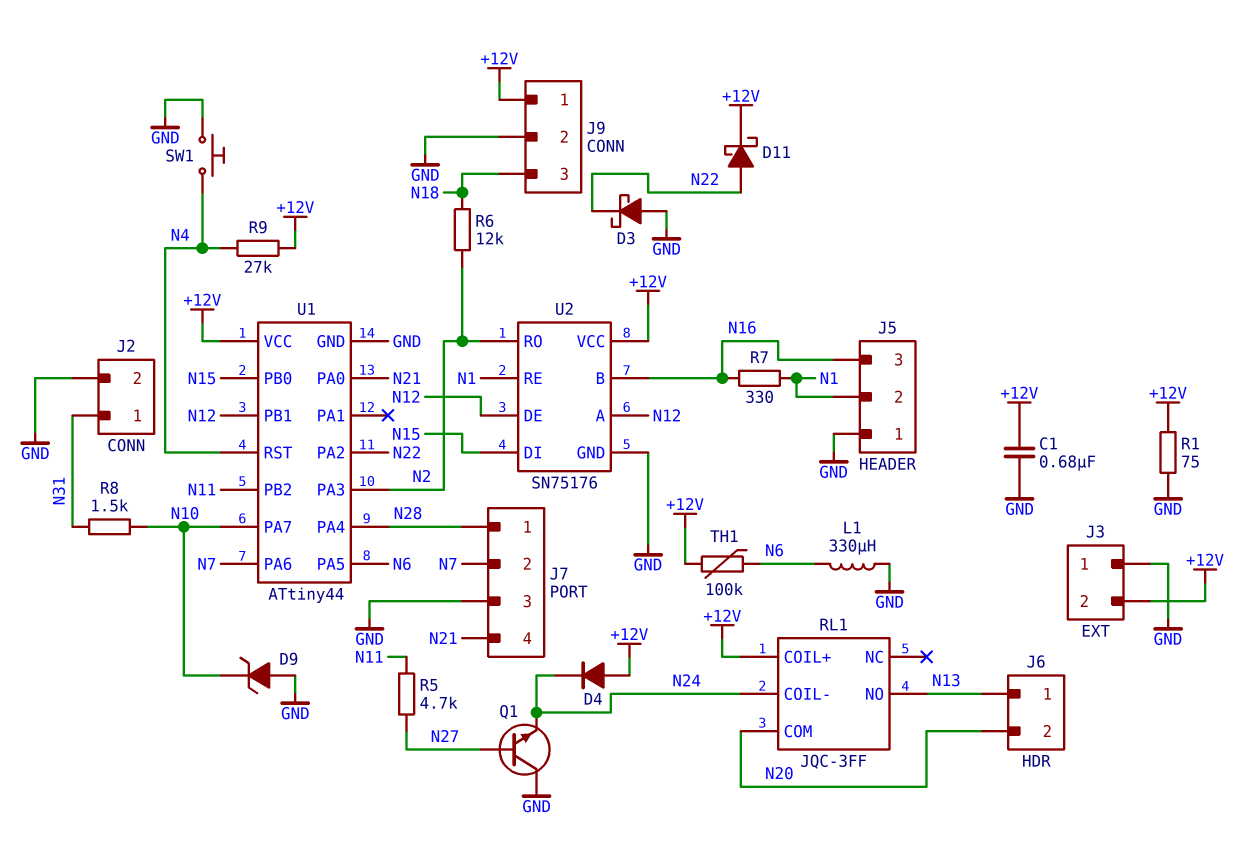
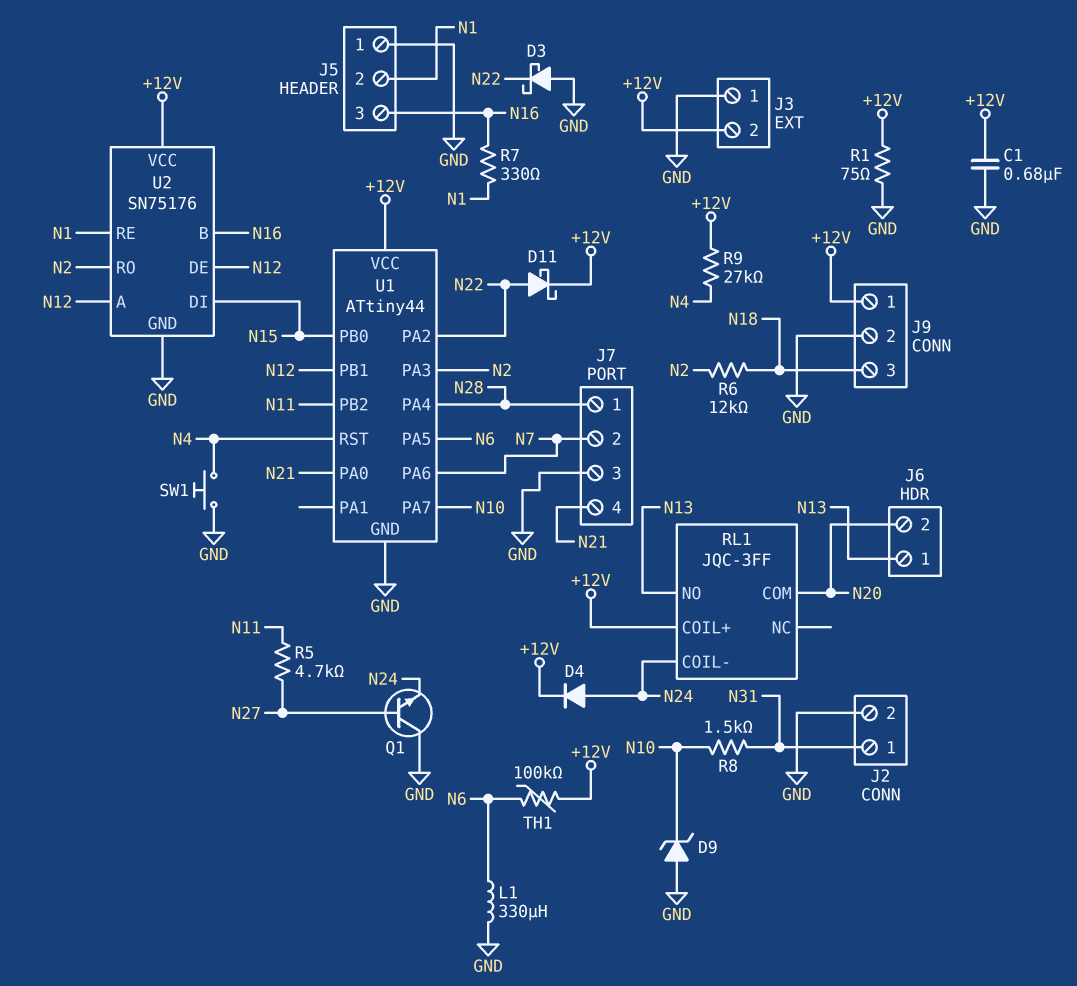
D4: diode (A +12V, K N24) -> diode (A N24, K +12V)

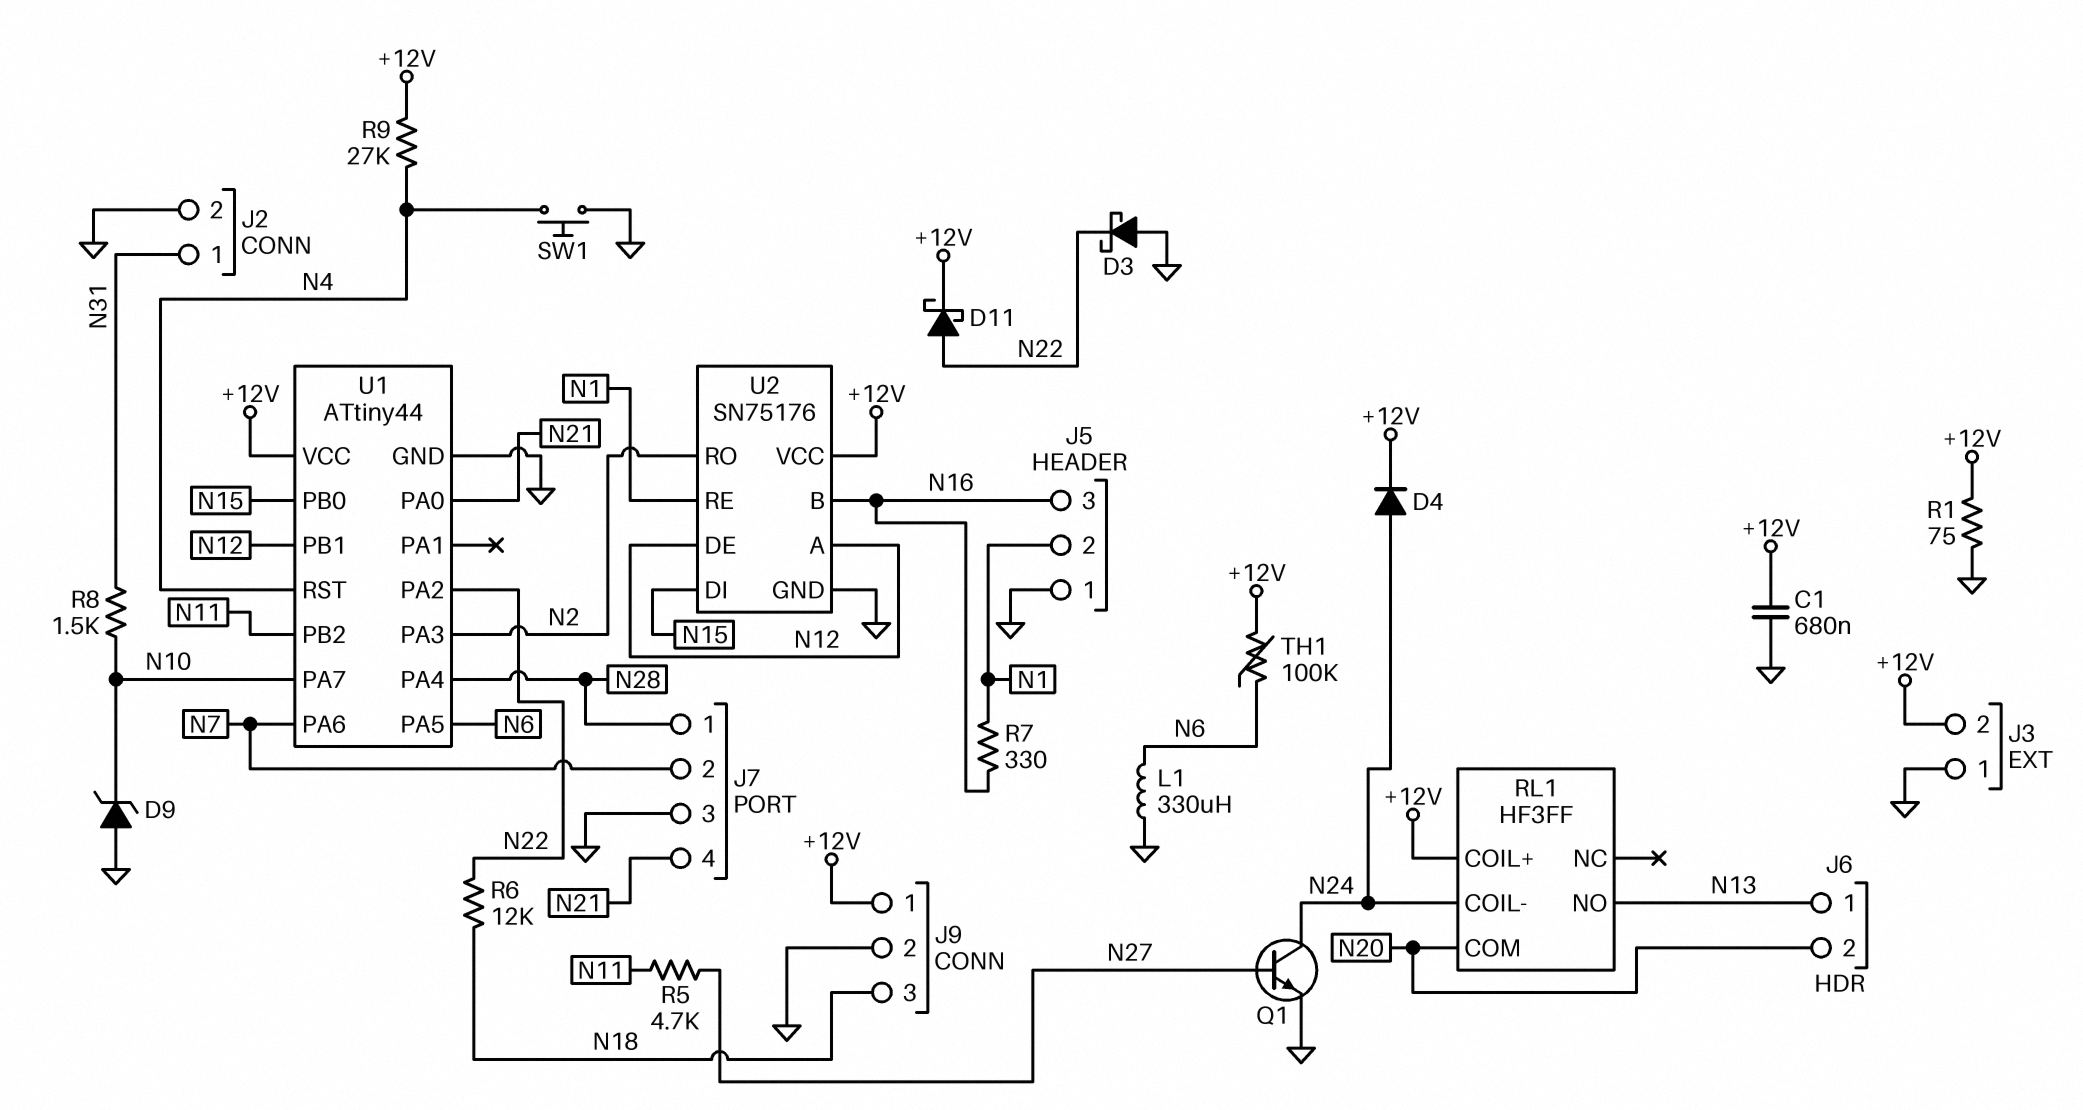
Q1: NPN (B N27, C GND, E N24) -> NPN (B N27, C N24, E GND)
R6: 12k (N2, N18) -> 12k (N18, N22)
RL1: JQC-3FF -> HF3FF

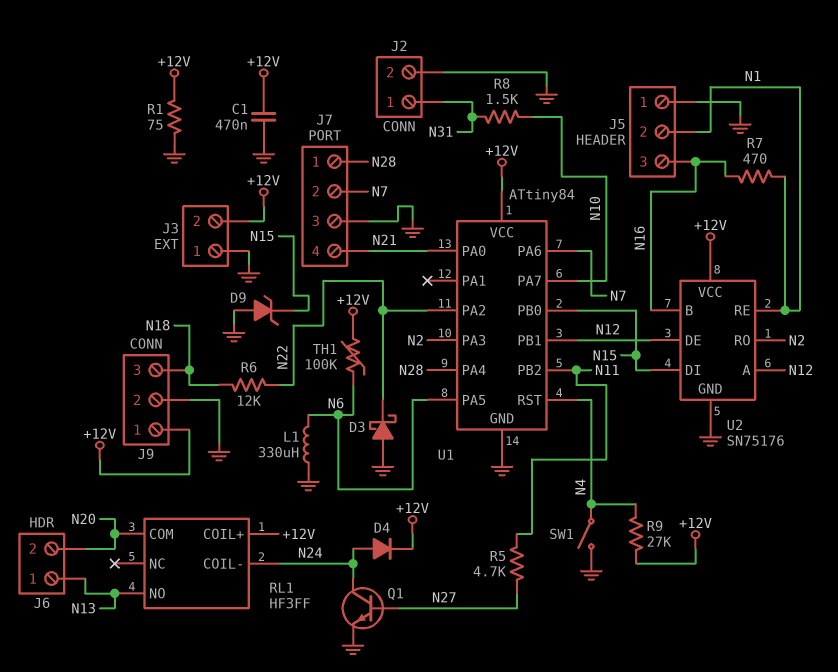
C1: 680nF (+12V, GND) -> 470nF (+12V, GND)
D9: zener (A GND, K N10) -> zener (A GND, K N15)
D11: schottky (A N22, K +12V) -> none
R7: 330 (N1, N16) -> 470 (N1, N16)
SW1: button (GND, N4) -> switch (GND, N4)
U1: ATtiny44 -> ATtiny84

